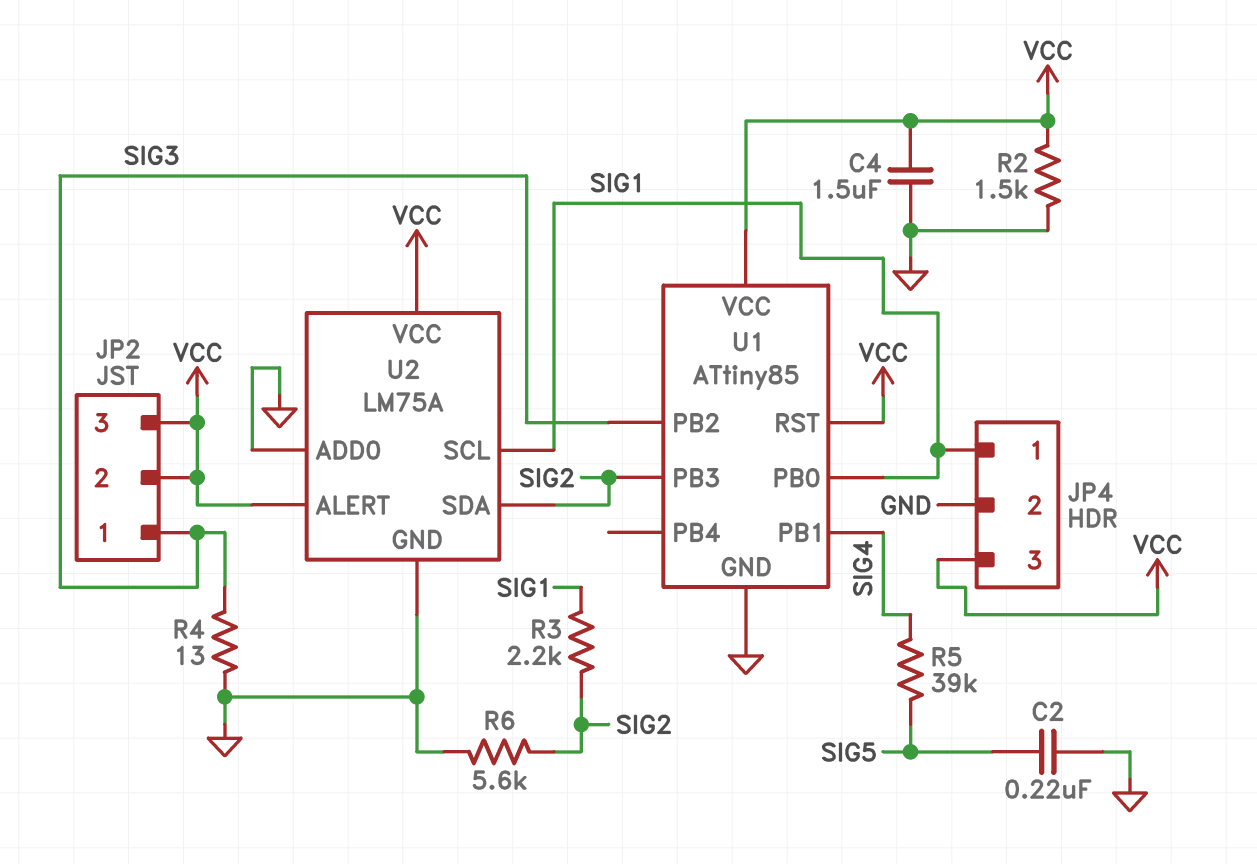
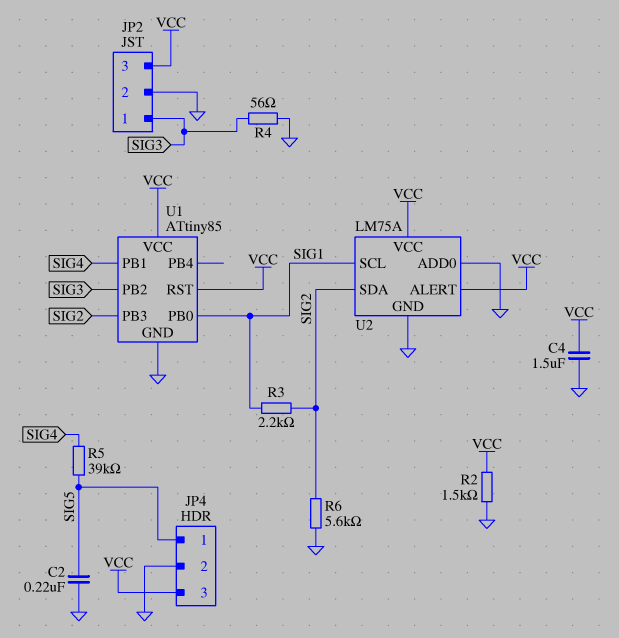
JP2 pin 2: VCC -> GND
JP4 pin 1: SIG1 -> SIG5
R4: 13 (GND, SIG3) -> 56 (GND, SIG3)

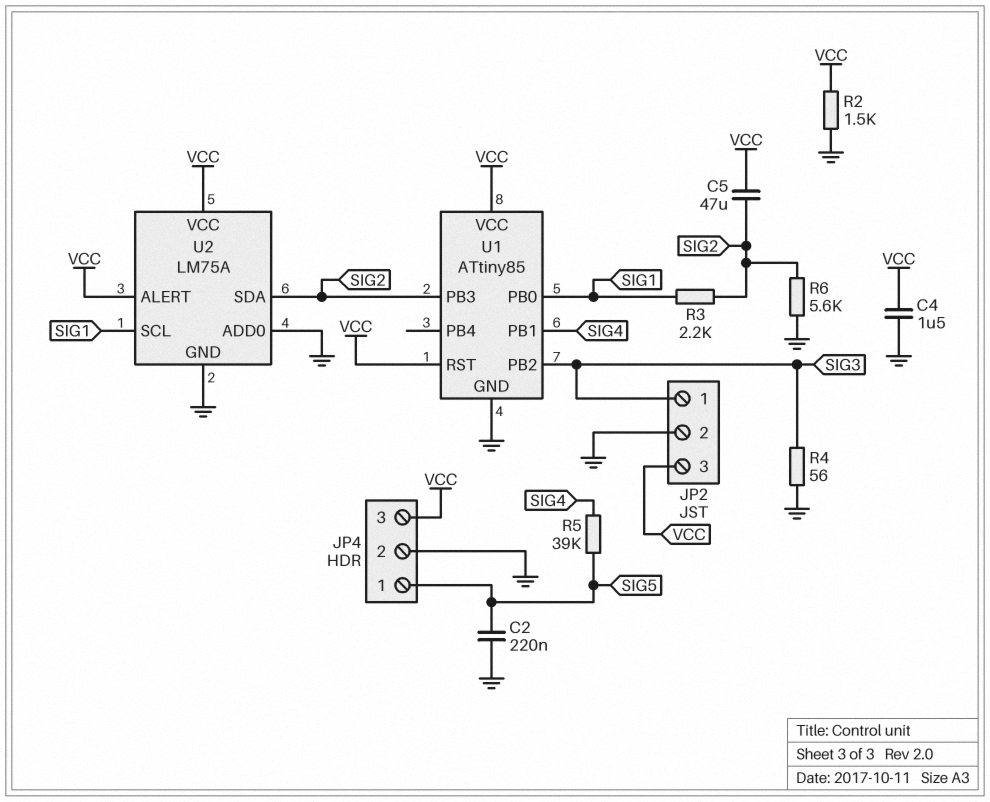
C5: none -> 47uF (SIG2, VCC)

